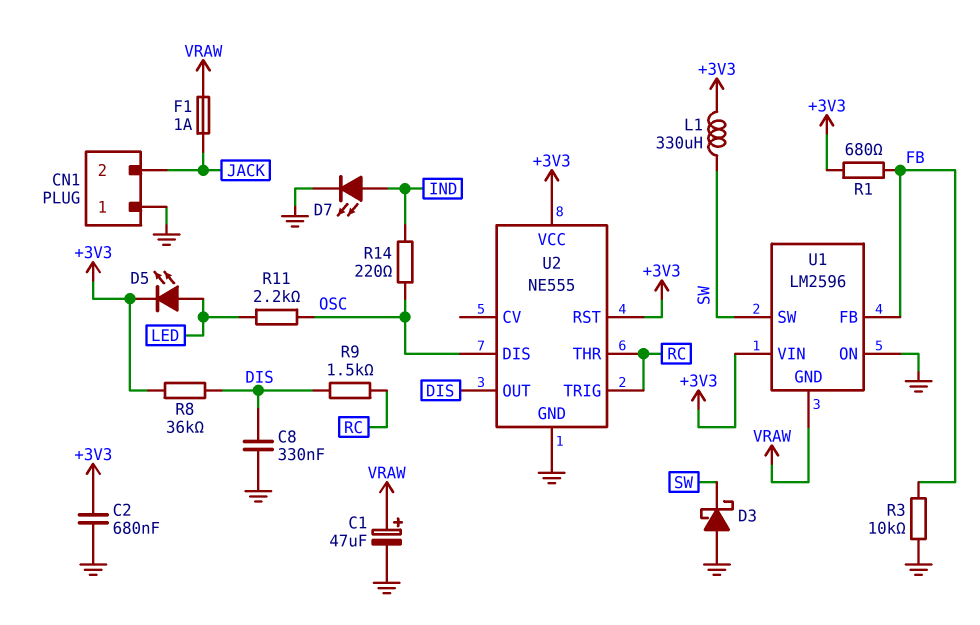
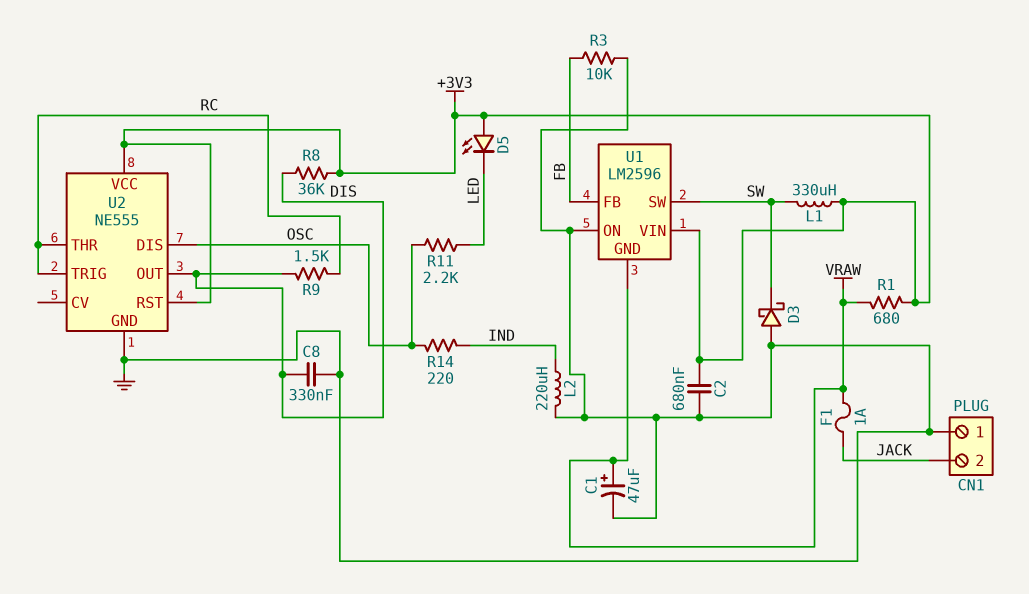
D5: LED (A LED, K +3V3) -> LED (A +3V3, K LED)
D7: LED (A IND, K GND) -> none
L2: none -> 220uH (GND, IND)
R1: 680 (+3V3, FB) -> 680 (+3V3, VRAW)

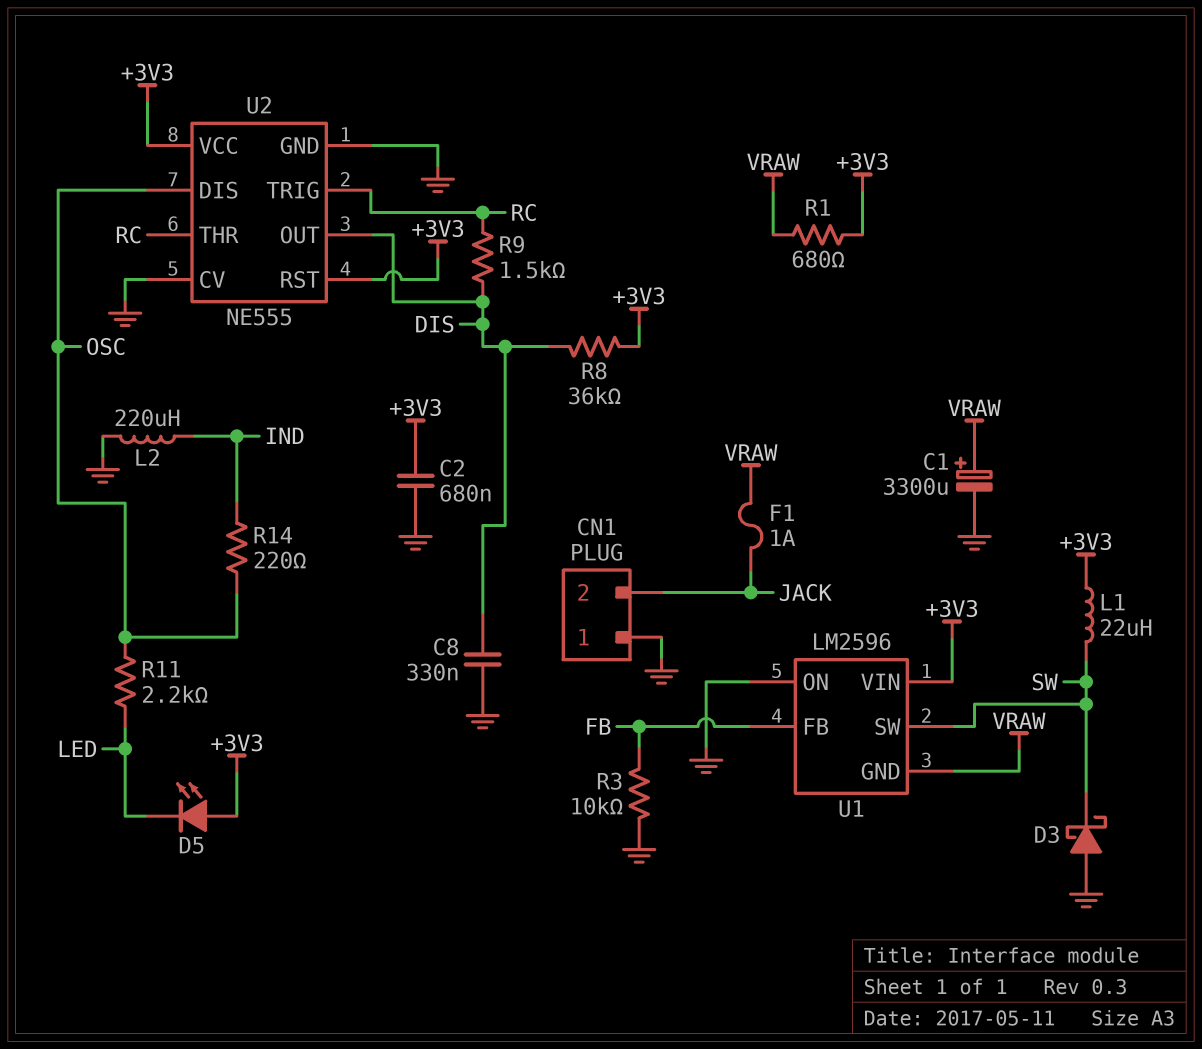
C1: 47uF (plus VRAW, minus GND) -> 3300uF (plus VRAW, minus GND)
L1: 330uH (+3V3, SW) -> 22uH (+3V3, SW)
U2 pin CV: none -> GND

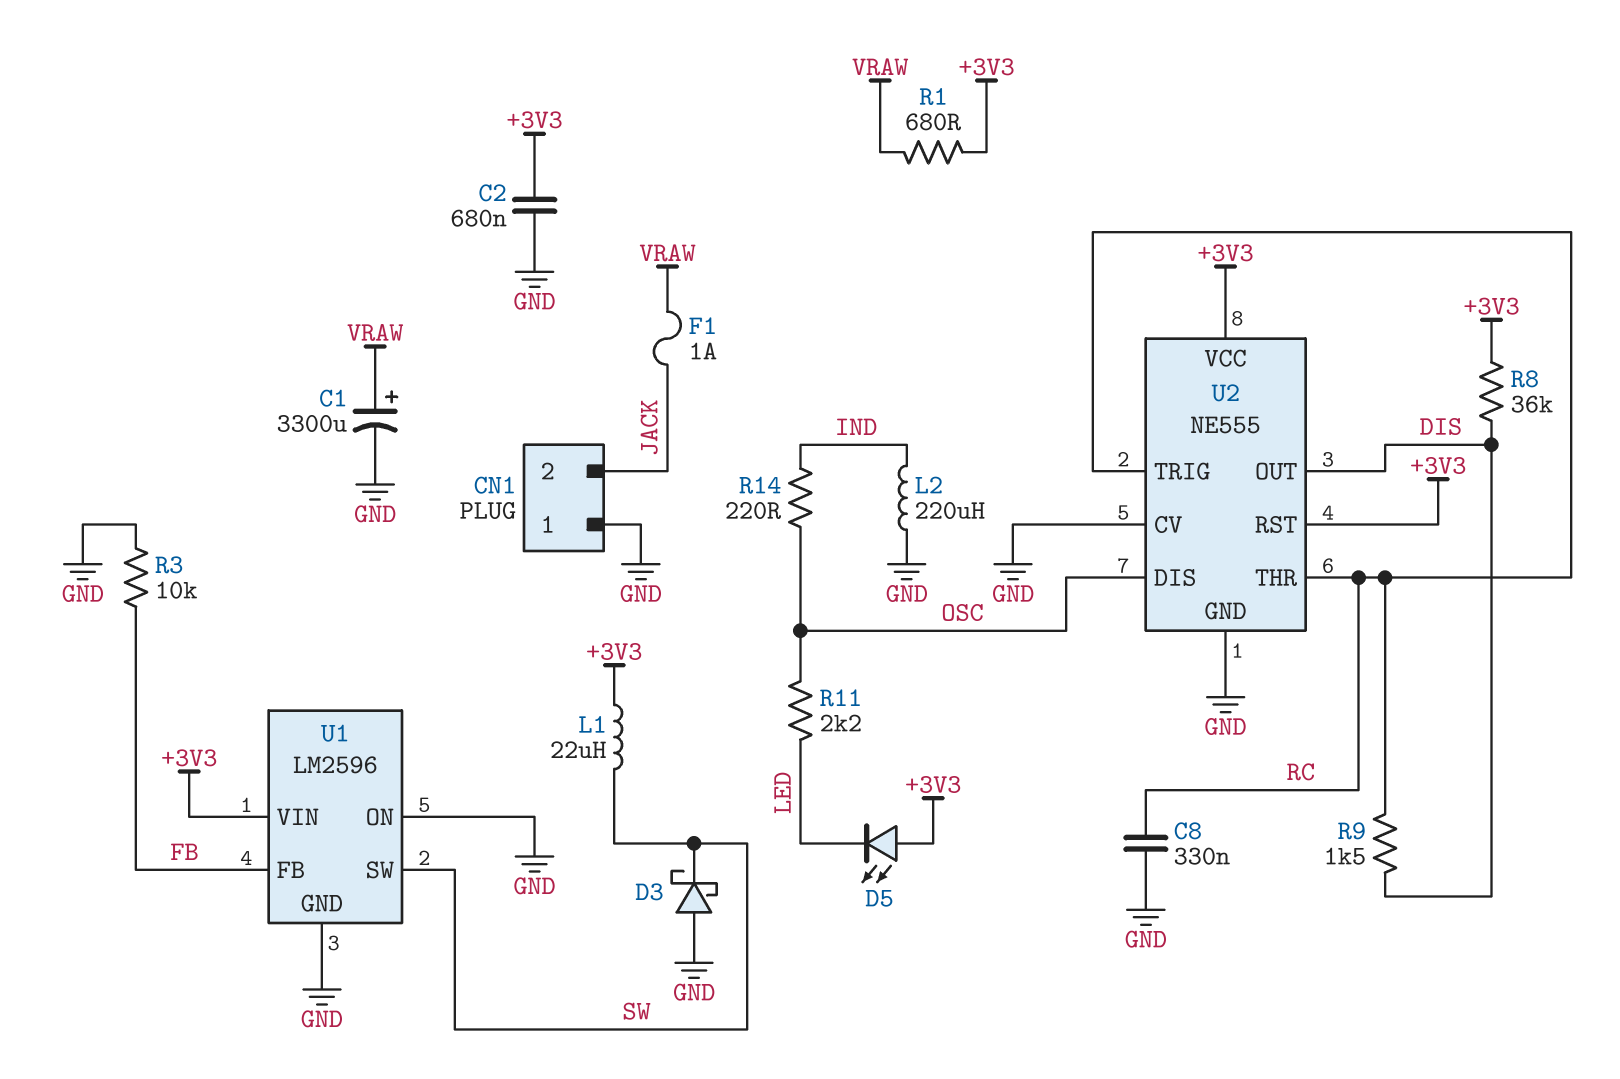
C8: 330nF (DIS, GND) -> 330nF (GND, RC)
U1 pin GND: VRAW -> GND

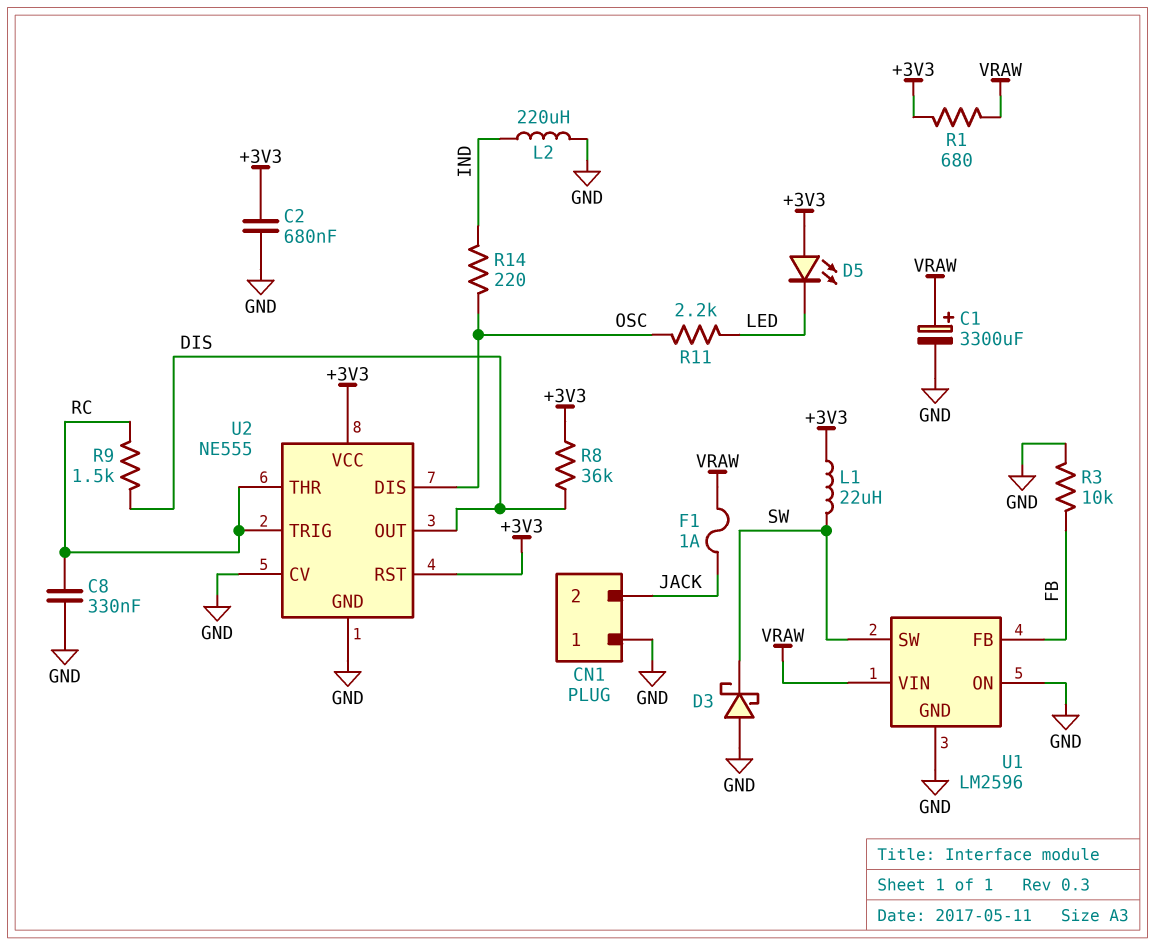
U1 pin VIN: +3V3 -> VRAW

